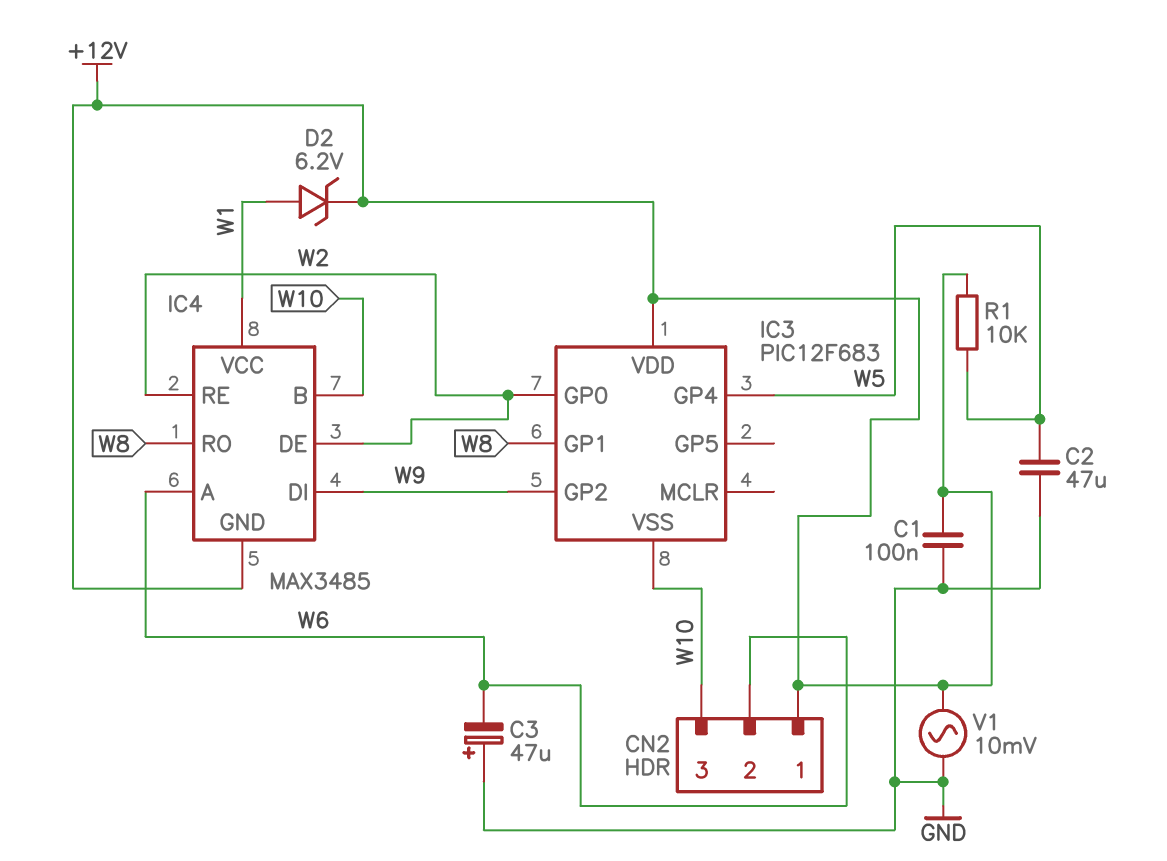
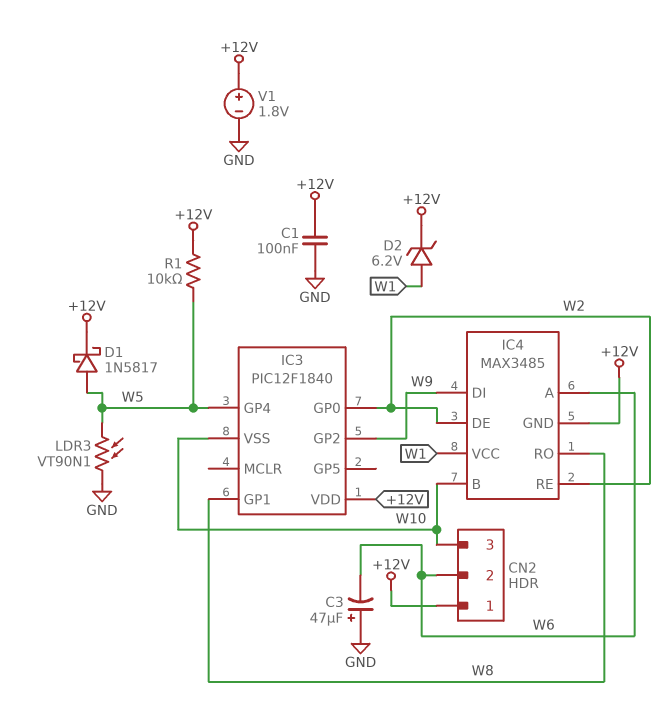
C2: 47uF (GND, W5) -> none
D1: none -> schottky 1N5817 (A W5, K +12V)
IC3: PIC12F683 -> PIC12F1840
LDR3: none -> VT90N1 (GND, W5)
V1: AC 10mV (+12V, GND) -> 1.8V (plus +12V, minus GND)

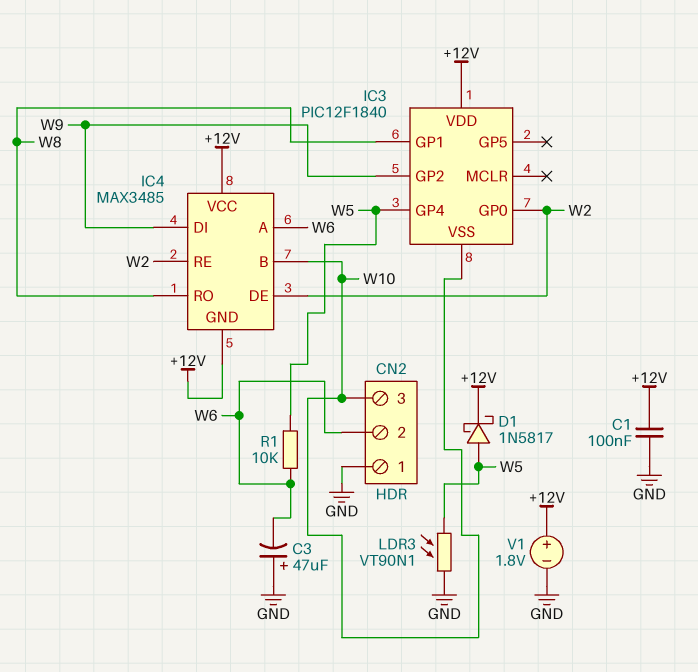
CN2 pin 1: +12V -> GND
D2: zener 6.2V (A W1, K +12V) -> none
IC4 pin VCC: W1 -> +12V
R1: 10k (+12V, W5) -> 10k (W5, W6)

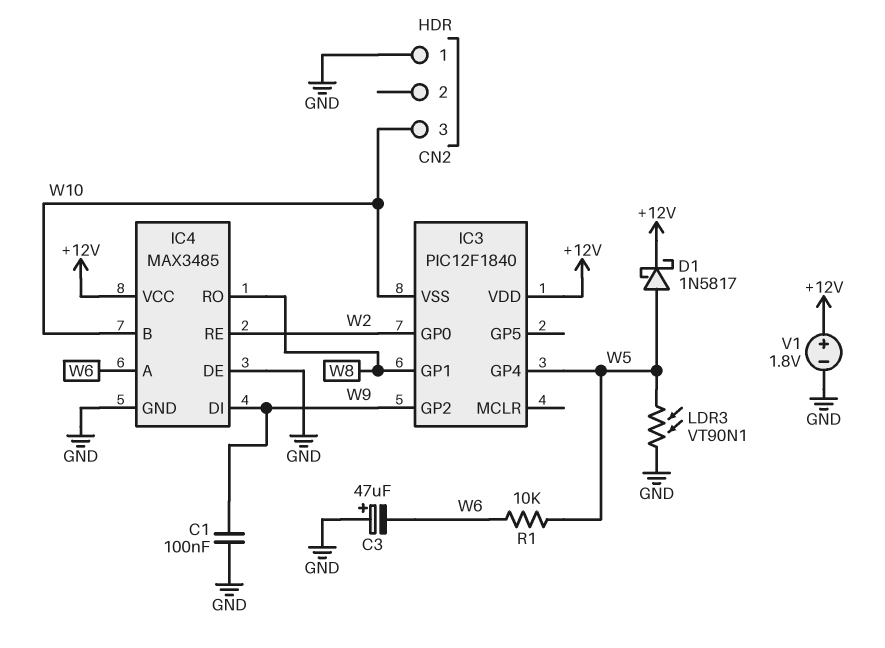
C1: 100nF (+12V, GND) -> 100nF (GND, W9)
CN2 pin 2: W6 -> none
IC4 pin DE: W2 -> GND
IC4 pin GND: +12V -> GND

